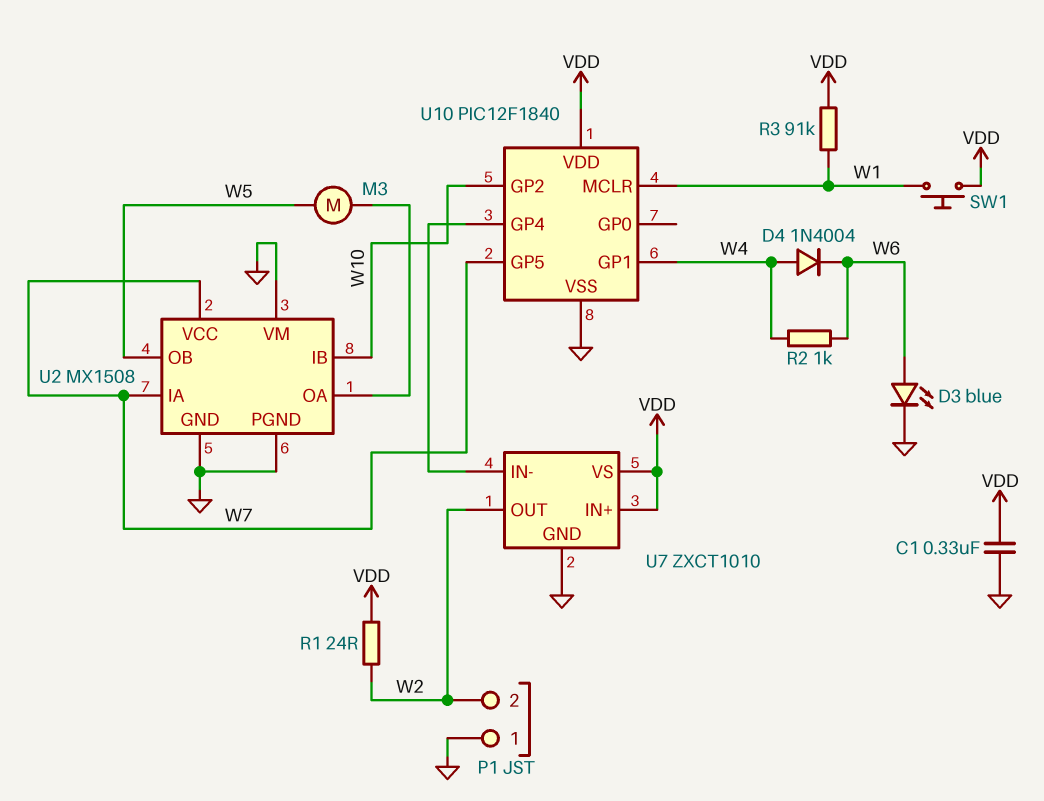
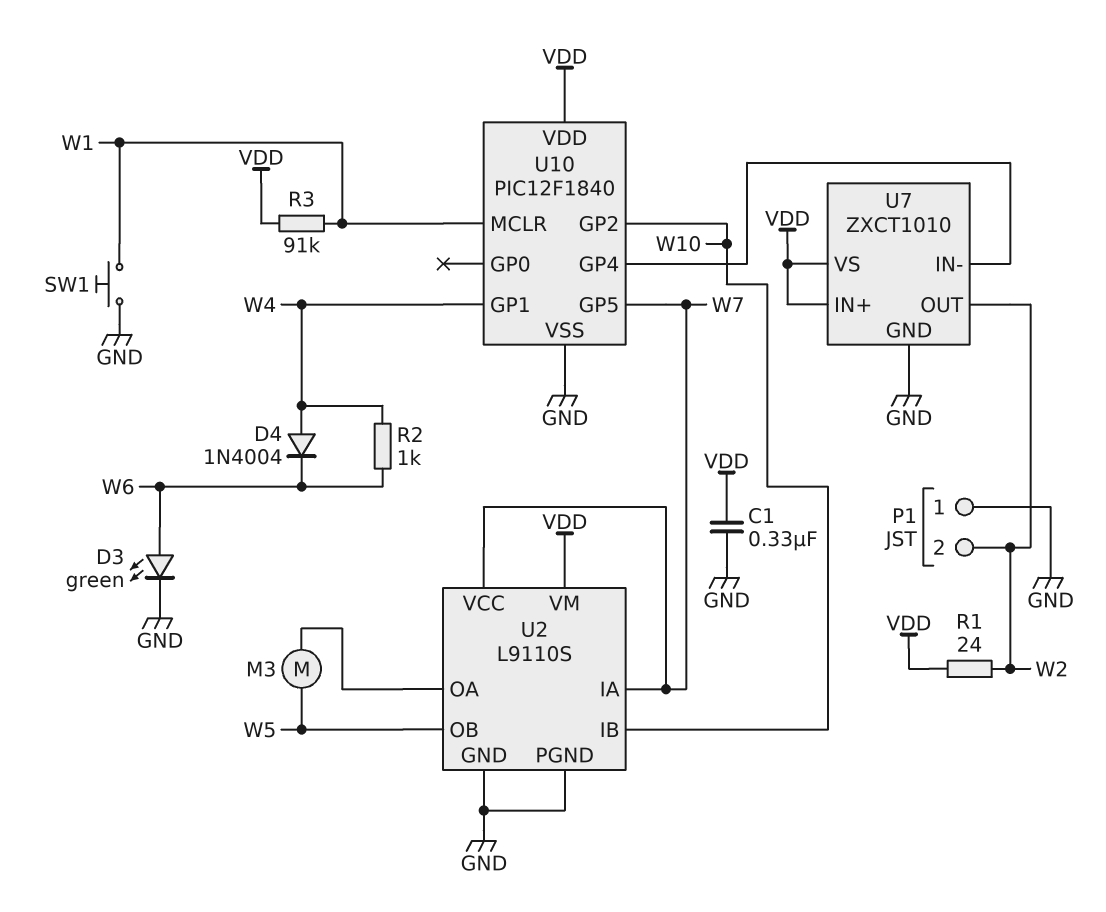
D3: LED blue (A W6, K GND) -> LED green (A W6, K GND)
SW1: button (VDD, W1) -> button (GND, W1)
U2: MX1508 -> L9110S
U2 pin VM: GND -> VDD

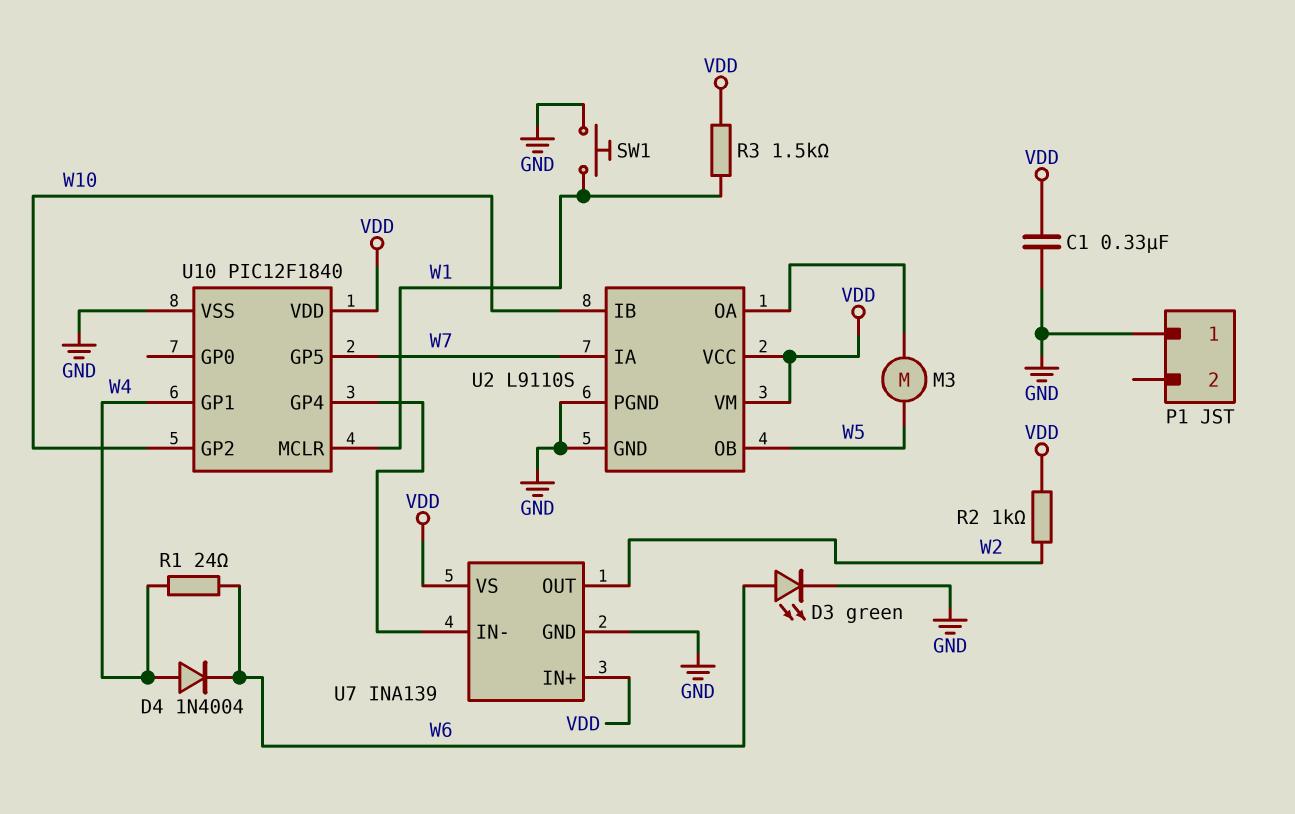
P1 pin 2: W2 -> none
R1: 24 (VDD, W2) -> 24 (W4, W6)
R2: 1k (W4, W6) -> 1k (VDD, W2)
R3: 91k (VDD, W1) -> 1.5k (VDD, W1)
U2 pin VCC: W7 -> VDD
U7: ZXCT1010 -> INA139

